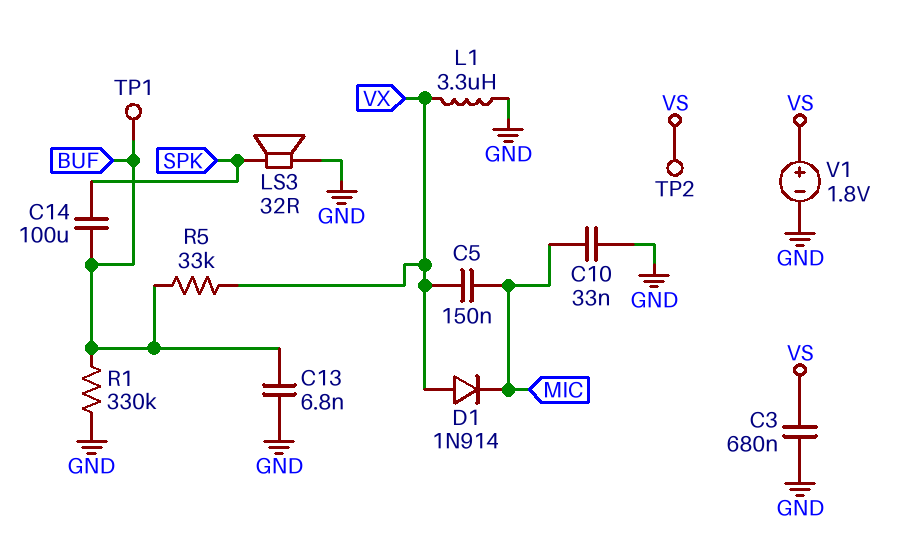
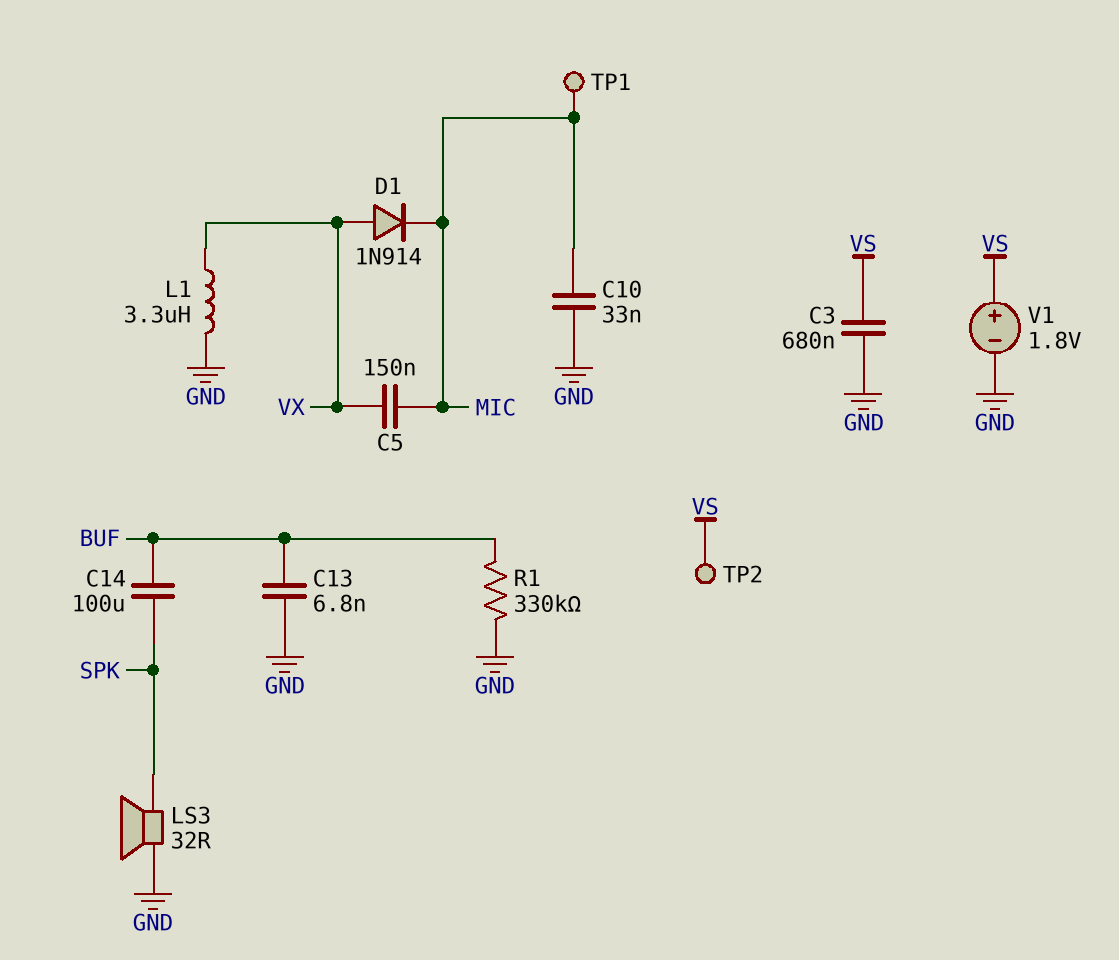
R5: 33k (BUF, VX) -> none
TP1: test point (BUF) -> test point (MIC)

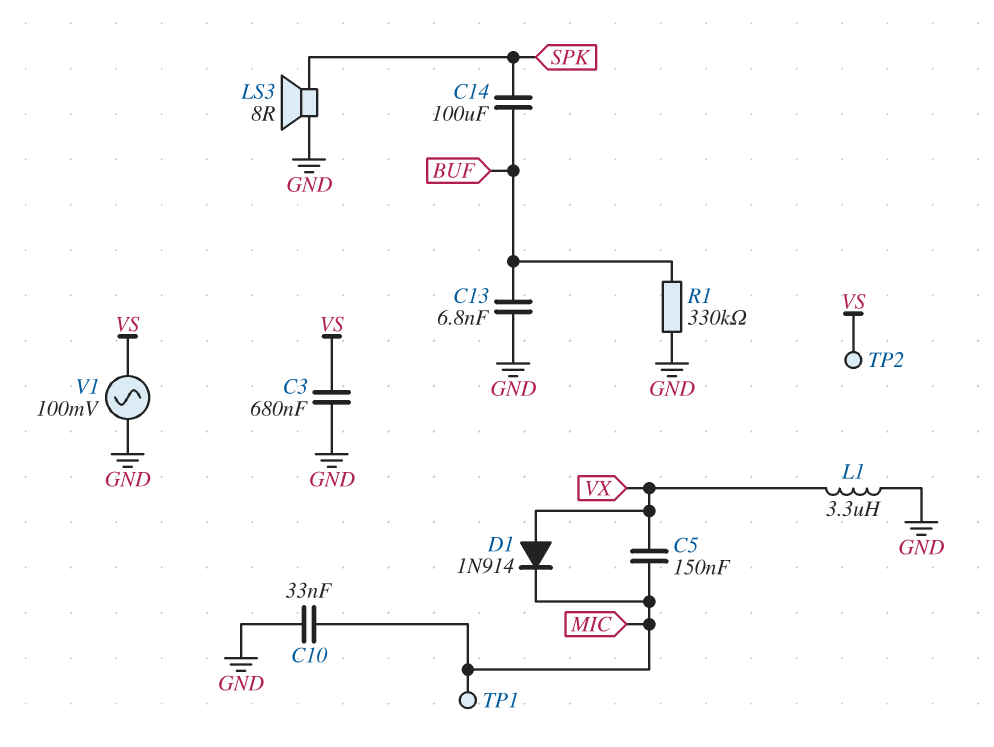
LS3: speaker 32R (GND, SPK) -> speaker 8R (GND, SPK)
V1: 1.8V (plus VS, minus GND) -> AC 100mV (GND, VS)

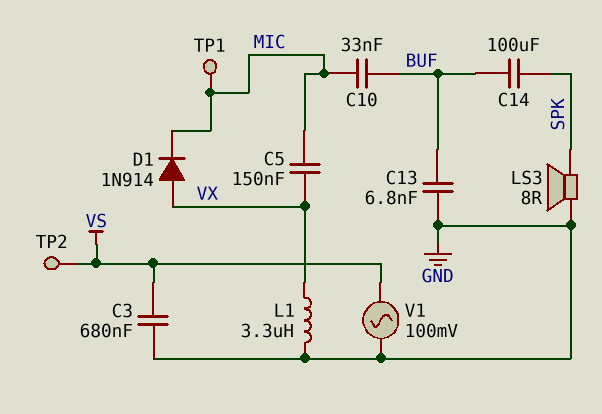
C10: 33nF (GND, MIC) -> 33nF (BUF, MIC)
R1: 330k (BUF, GND) -> none

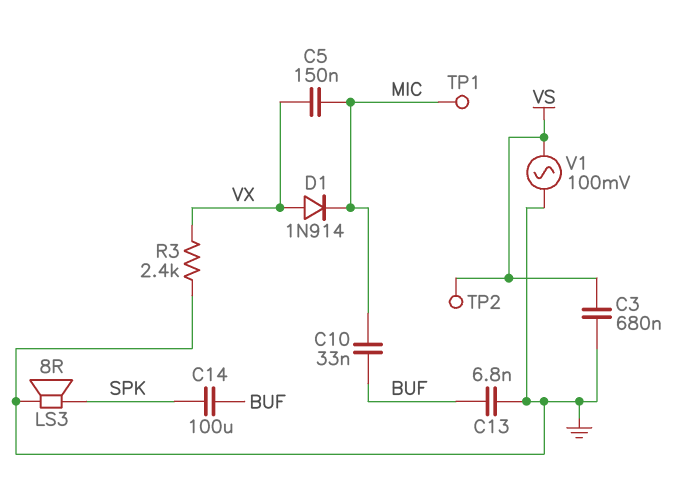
L1: 3.3uH (GND, VX) -> none
R3: none -> 2.4k (GND, VX)

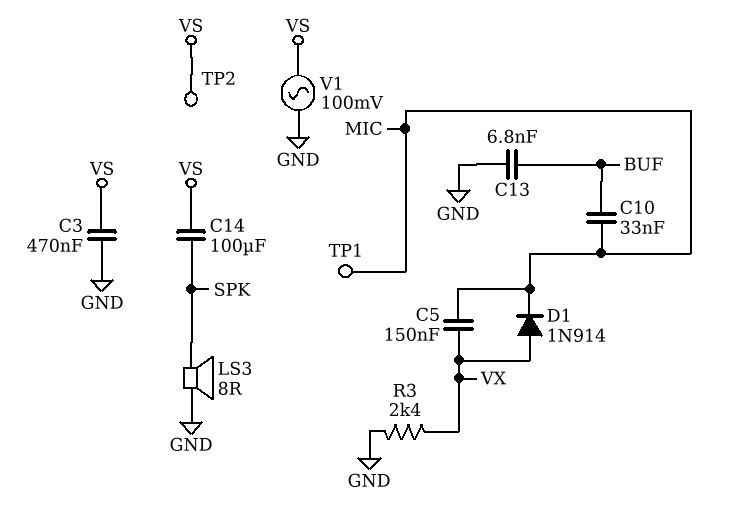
C3: 680nF (GND, VS) -> 470nF (GND, VS)
C14: 100uF (BUF, SPK) -> 100uF (SPK, VS)

